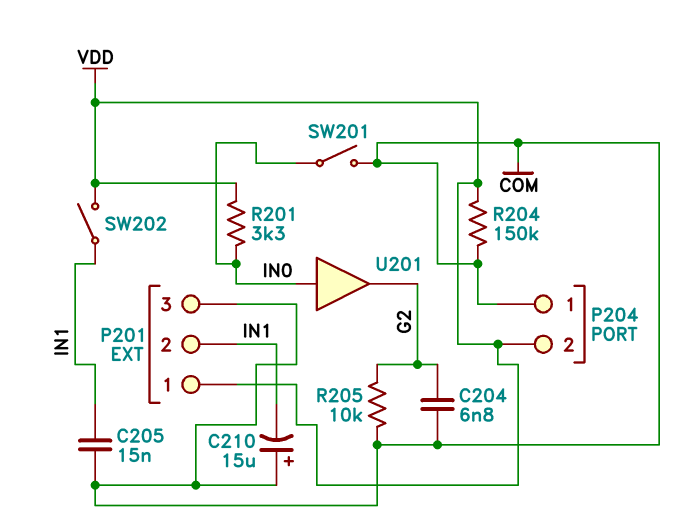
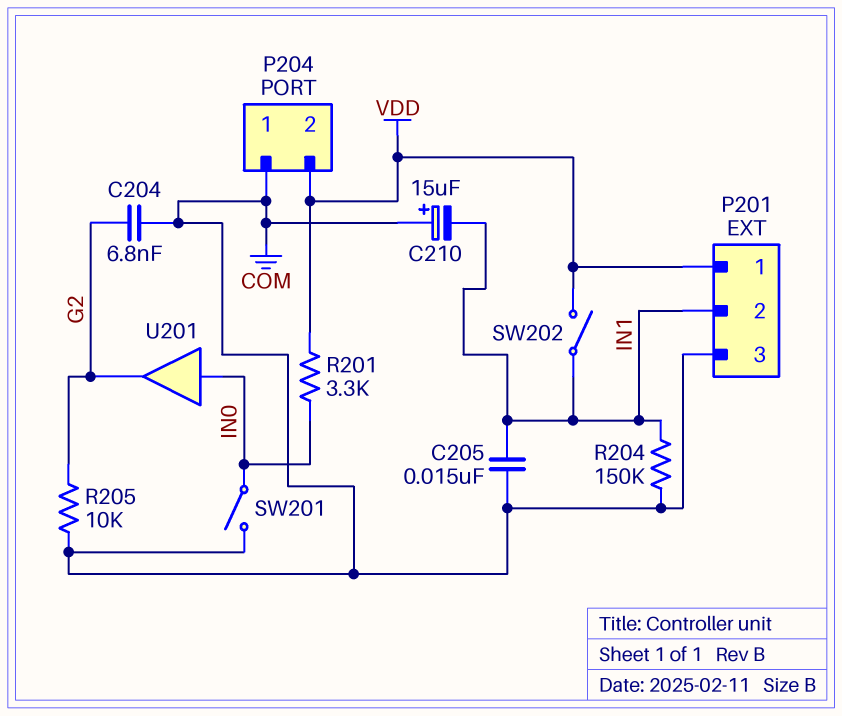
R204: 150k (COM, VDD) -> 150k (COM, IN1)

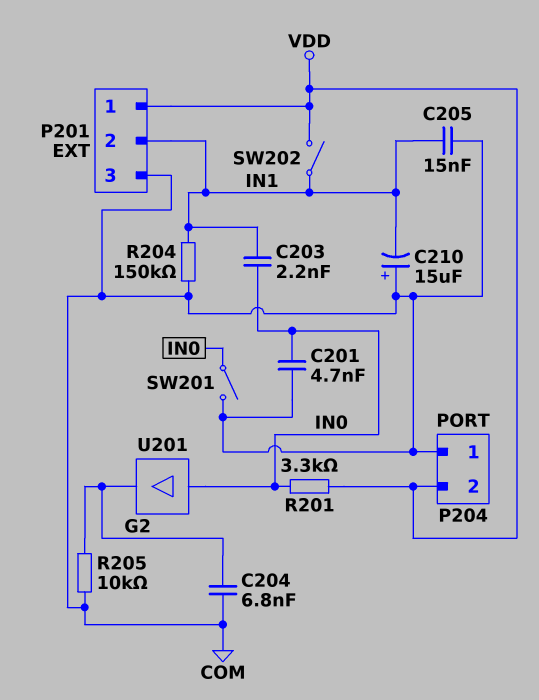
C201: none -> 4.7nF (COM, IN0)
C203: none -> 2.2nF (IN0, IN1)

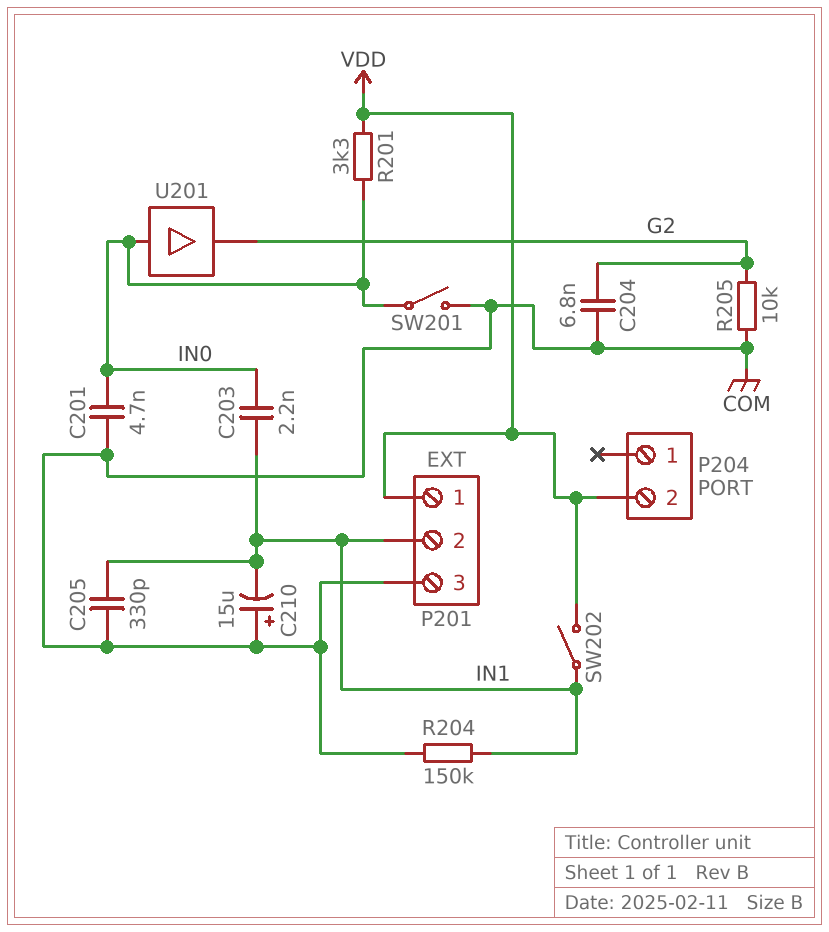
C205: 15nF (COM, IN1) -> 330pF (COM, IN1)
P204 pin 1: COM -> none

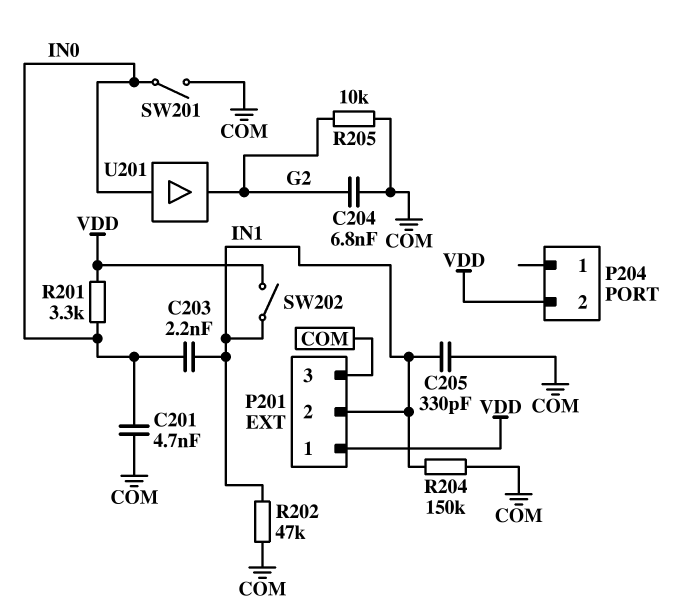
C210: 15uF (plus COM, minus IN1) -> none
R202: none -> 47k (COM, IN1)

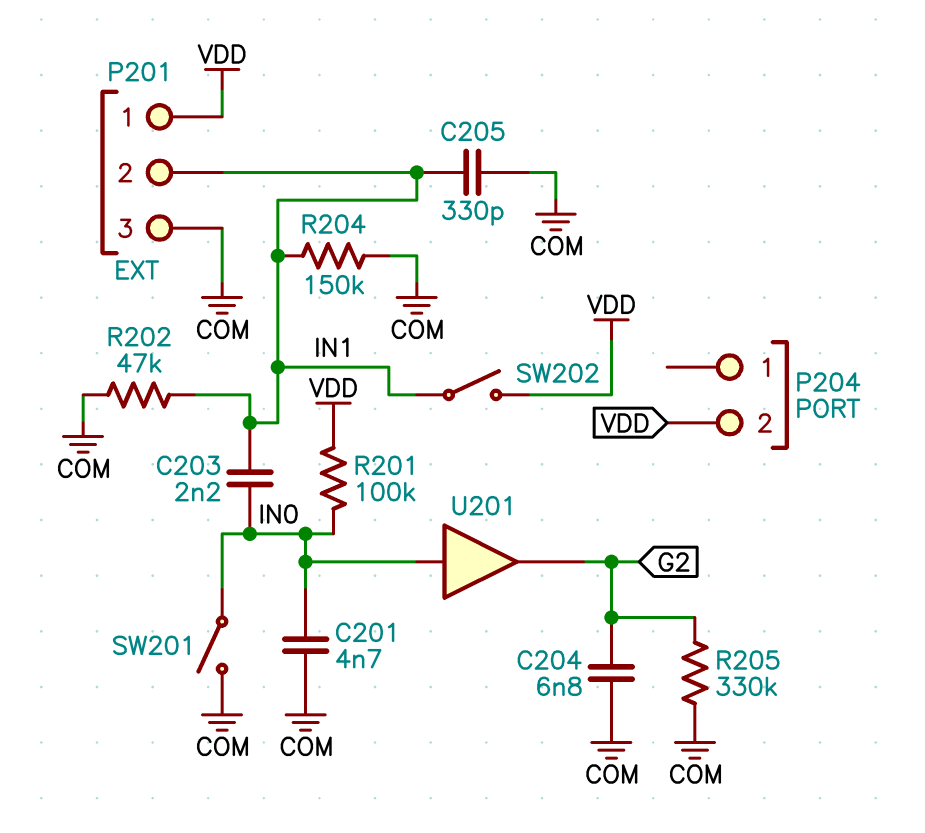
R201: 3.3k (IN0, VDD) -> 100k (IN0, VDD)
R205: 10k (COM, G2) -> 330k (COM, G2)

